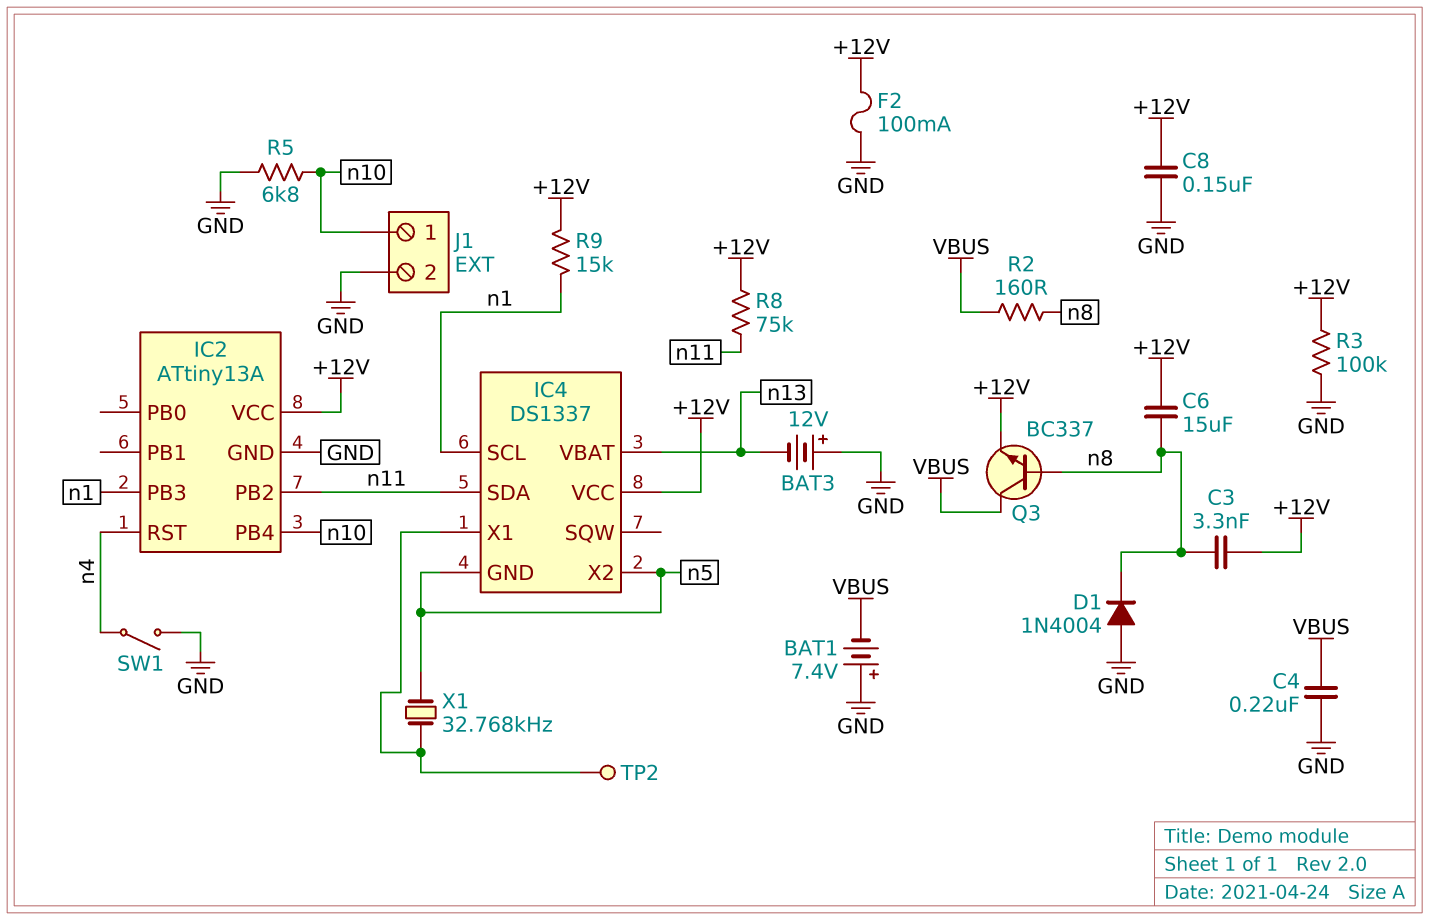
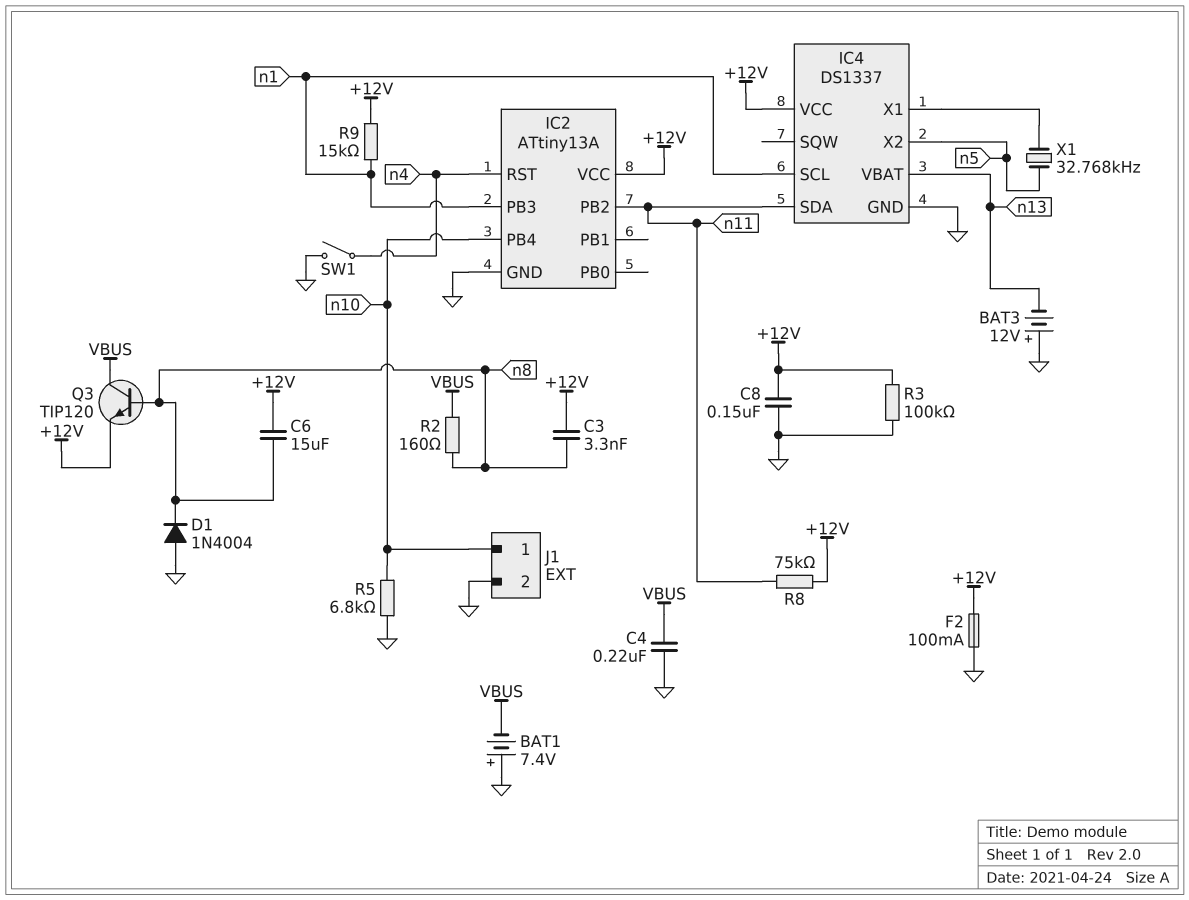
IC4 pin GND: n5 -> GND
Q3: NPN BC337 (B n8, C VBUS, E +12V) -> NPN TIP120 (B n8, C VBUS, E +12V)
TP2: test point (IC4/X1) -> none

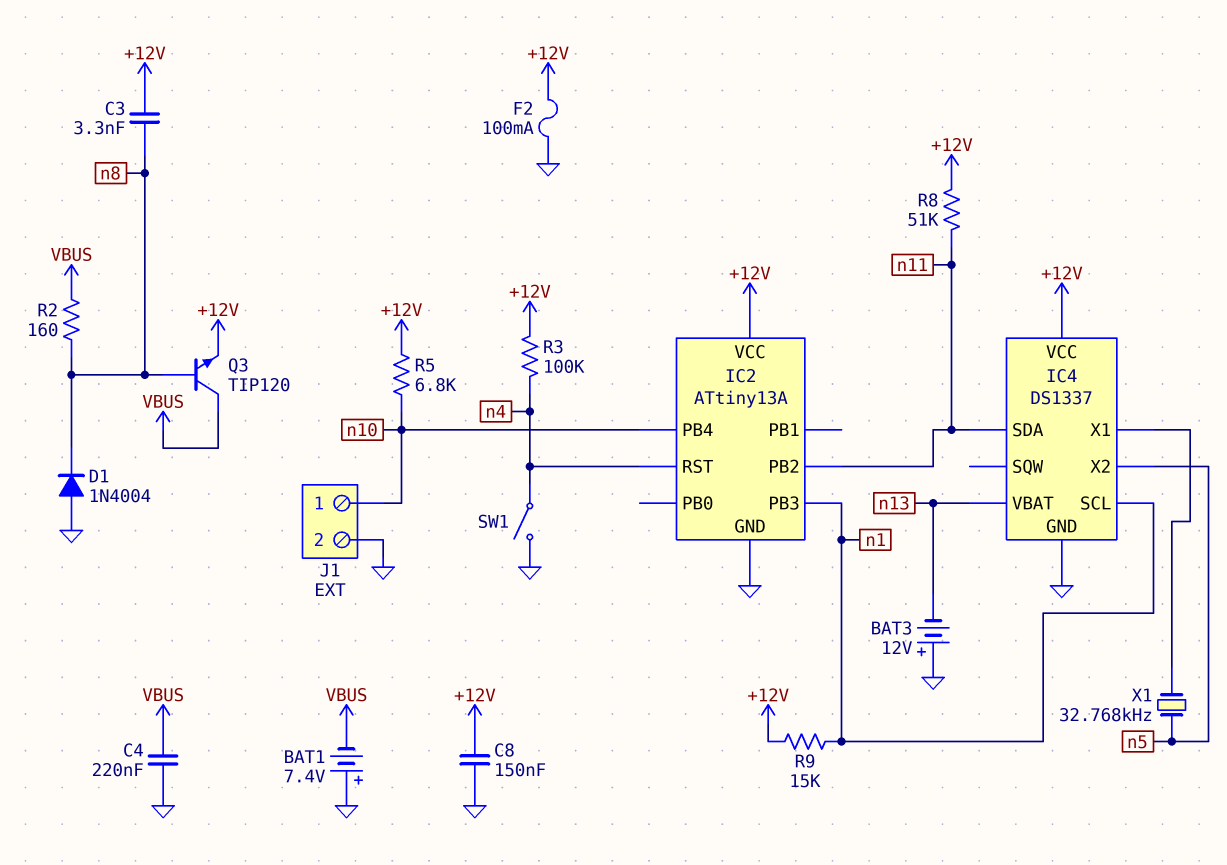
C6: 15uF (+12V, n8) -> none
R3: 100k (+12V, GND) -> 100k (+12V, n4)
R5: 6.8k (GND, n10) -> 6.8k (+12V, n10)
R8: 75k (+12V, n11) -> 51k (+12V, n11)

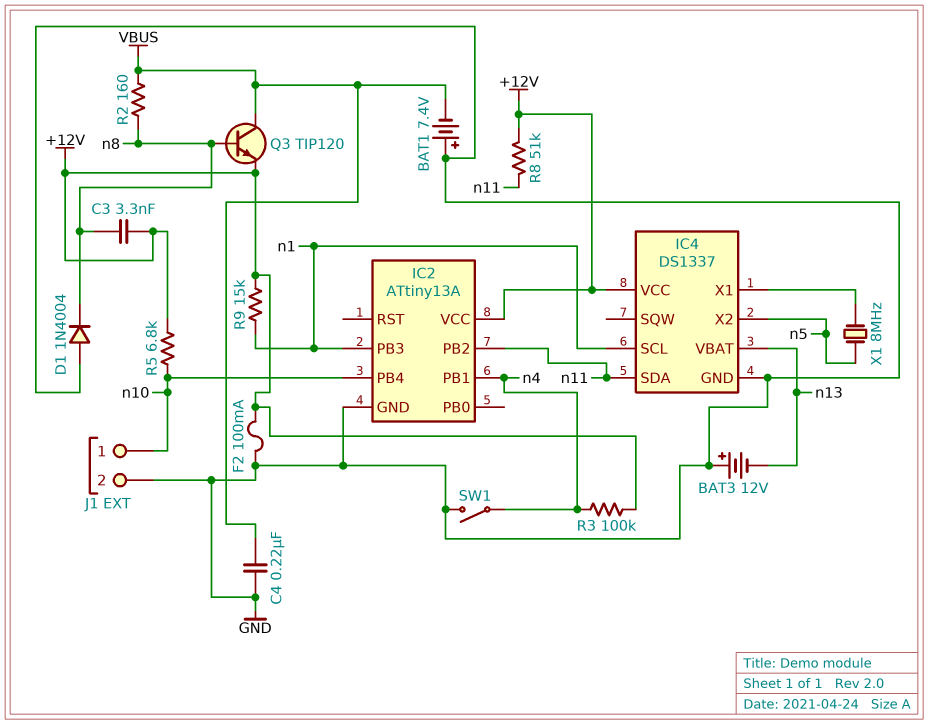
C8: 150nF (+12V, GND) -> none
IC2 pin PB1: none -> n4
IC2 pin RST: n4 -> none
X1: 32.768kHz (IC4/X1, n5) -> 8MHz (IC4/X1, n5)

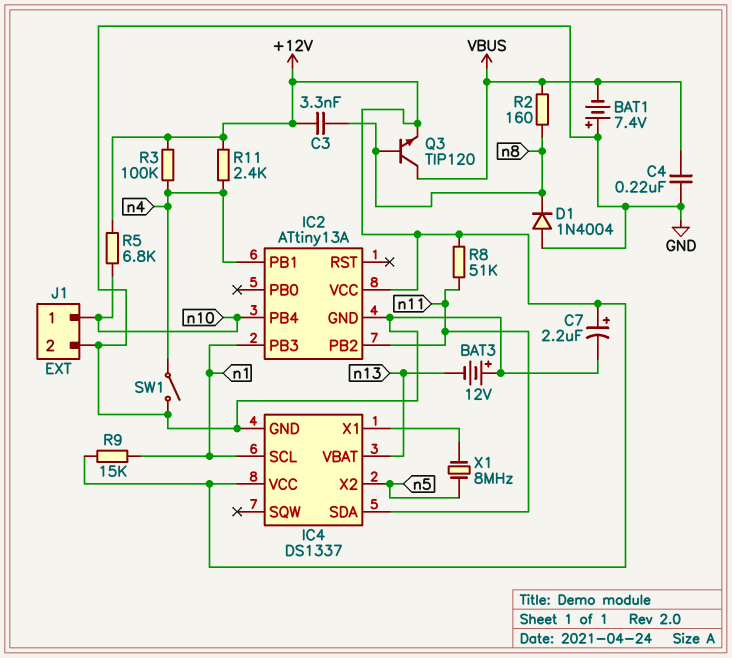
C7: none -> 2.2uF (plus +12V, minus GND)
F2: 100mA (+12V, GND) -> none
R11: none -> 2.4k (+12V, n4)

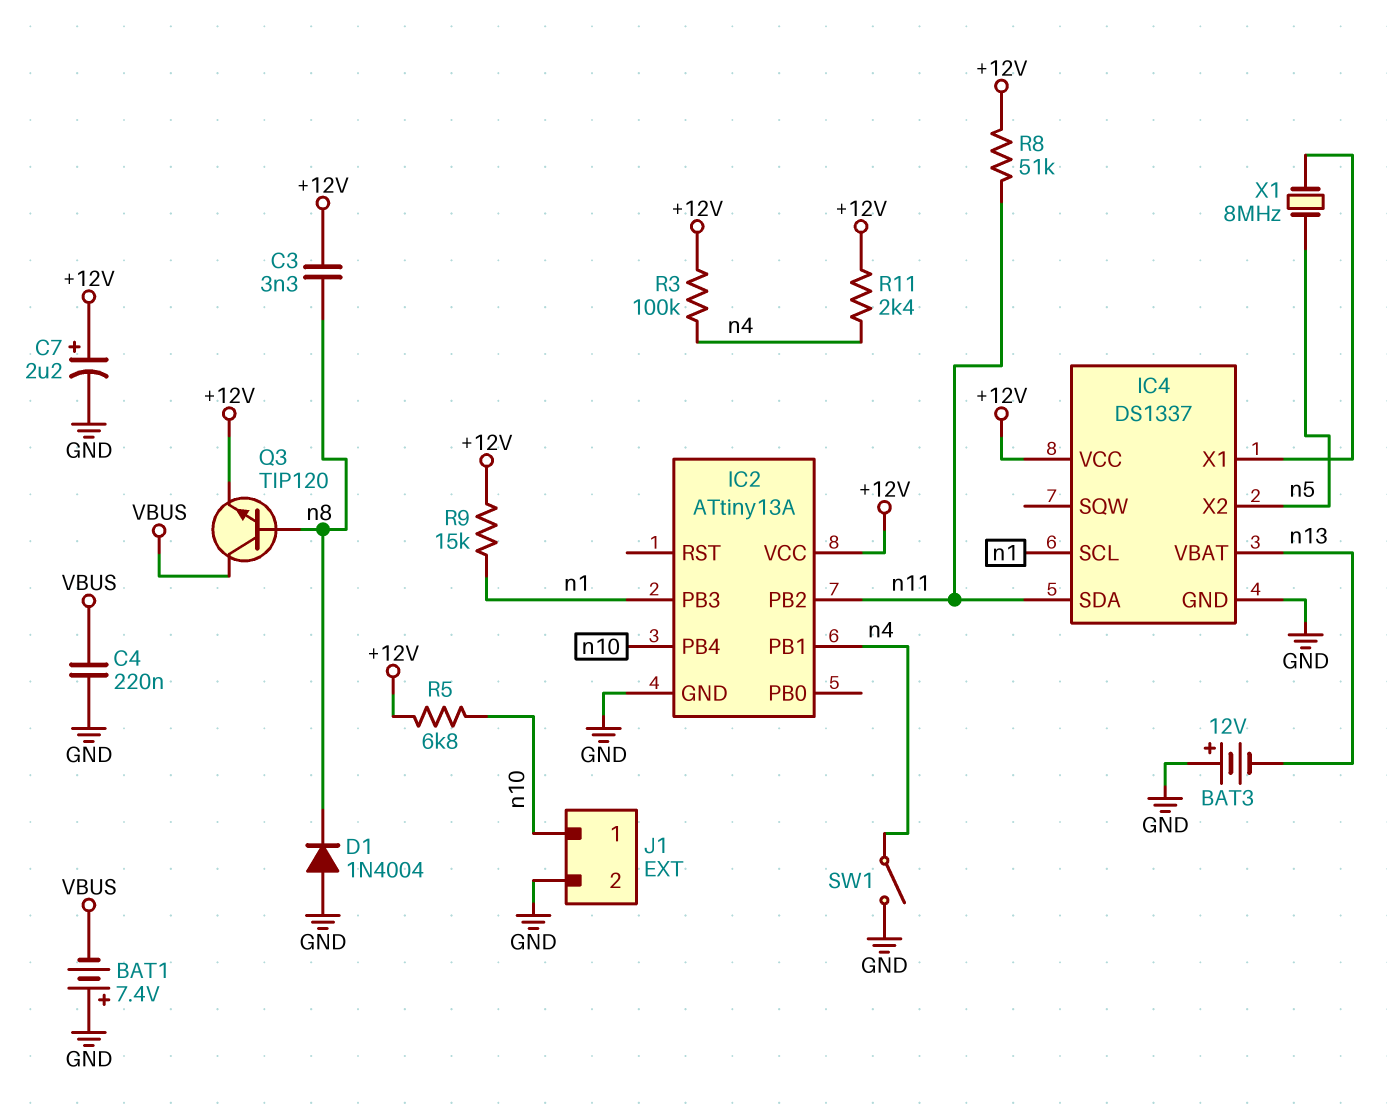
R2: 160 (VBUS, n8) -> none

